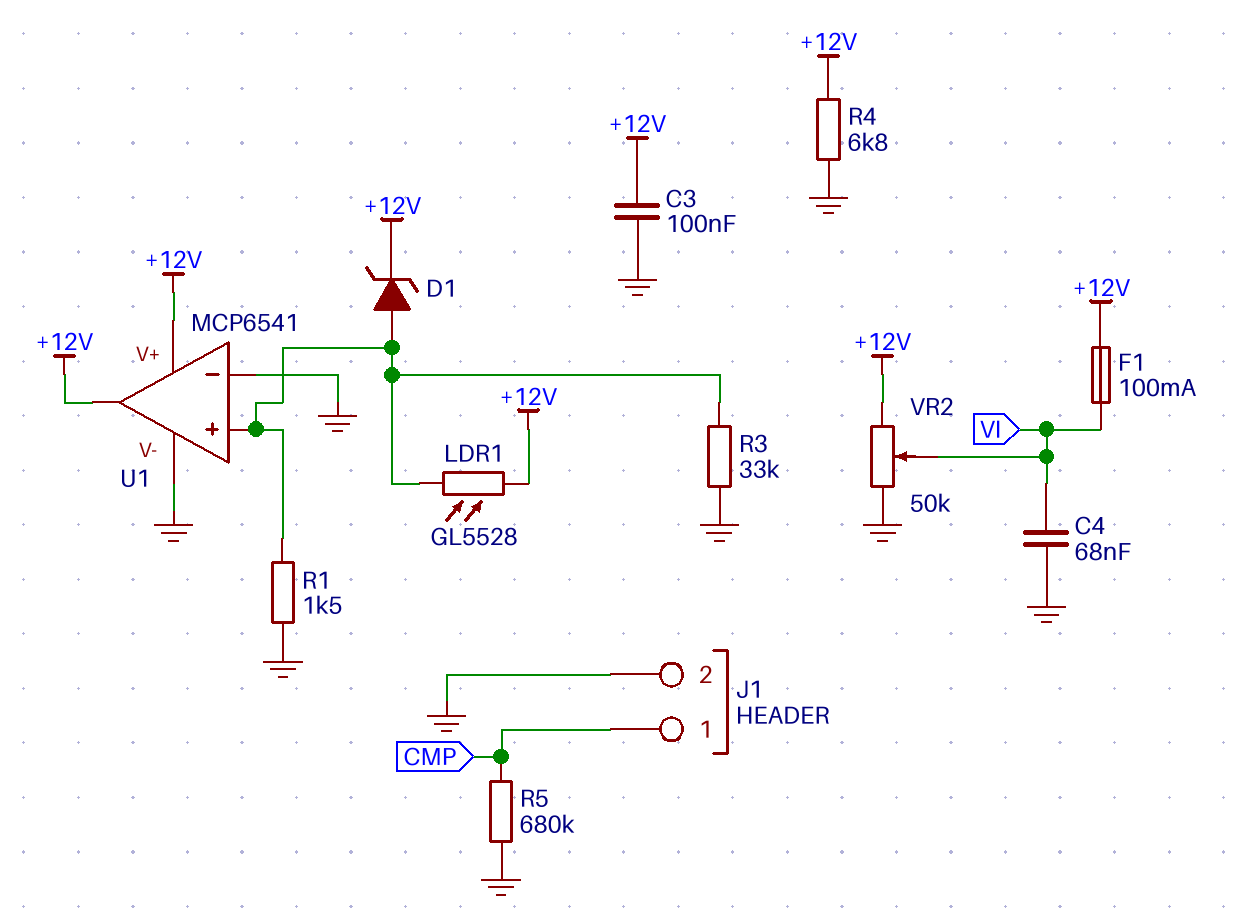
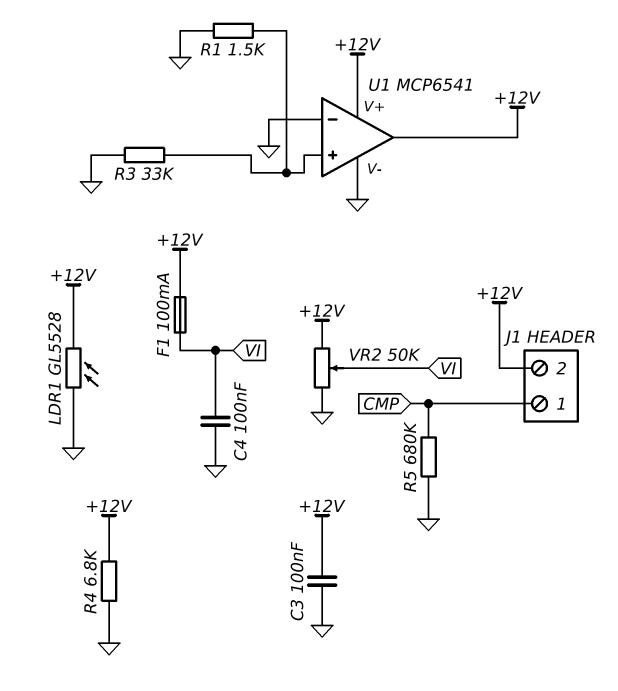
C4: 68nF (GND, VI) -> 100nF (GND, VI)
D1: zener (A U1/in+, K +12V) -> none
J1 pin 2: GND -> +12V
LDR1: GL5528 (+12V, U1/in+) -> GL5528 (+12V, GND)

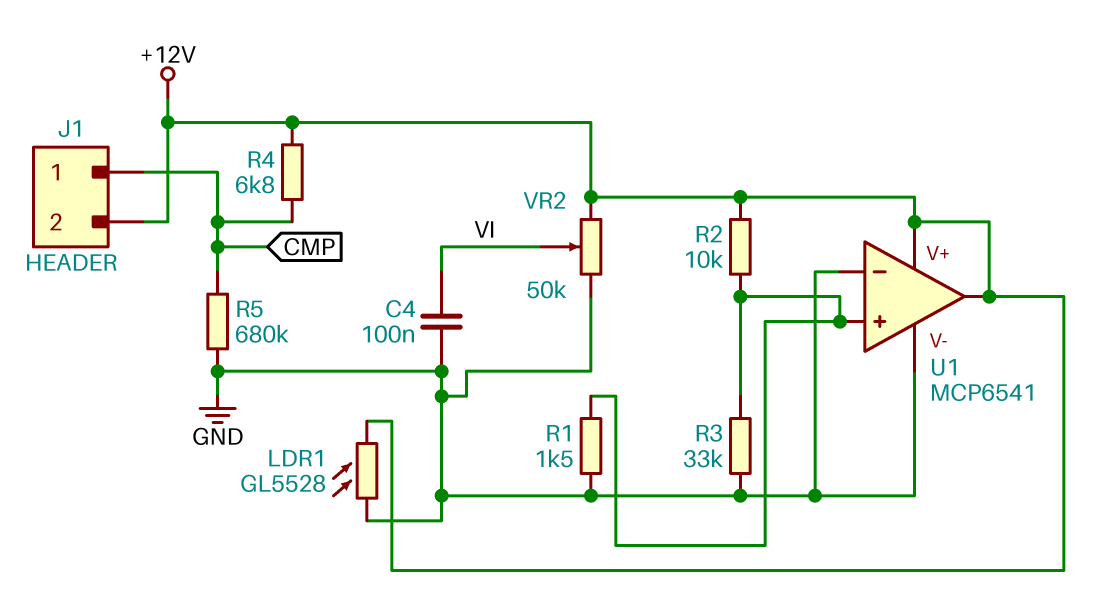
C3: 100nF (+12V, GND) -> none
F1: 100mA (+12V, VI) -> none
R2: none -> 10k (+12V, U1/in+)
R4: 6.8k (+12V, GND) -> 6.8k (+12V, CMP)

